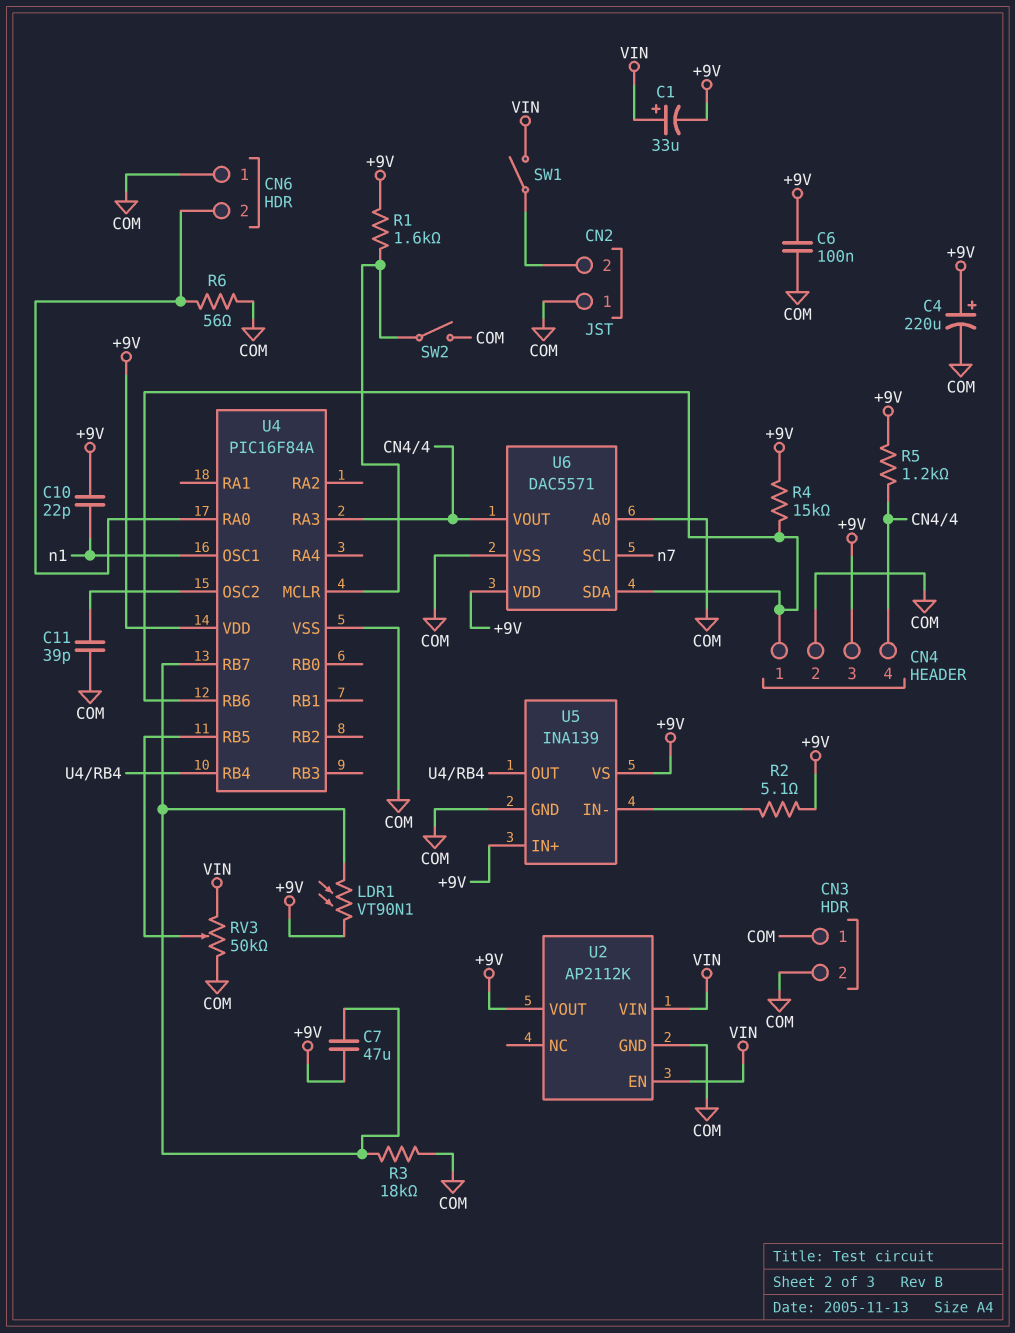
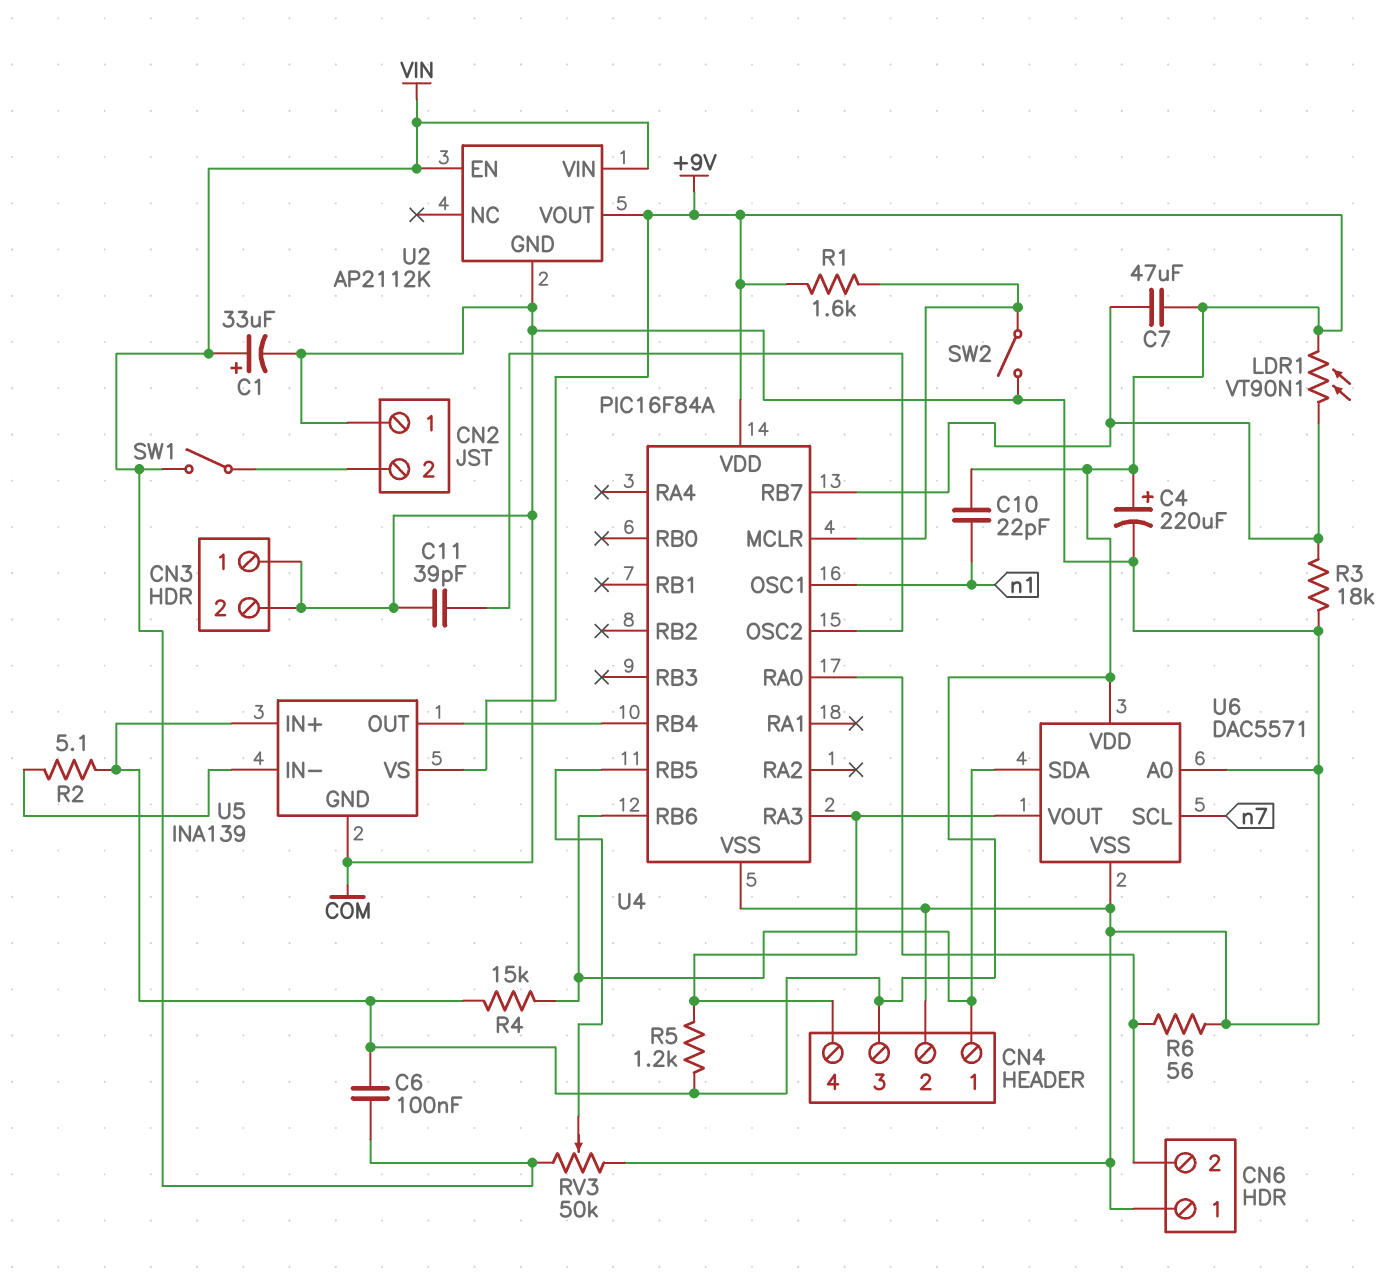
C1: 33uF (plus VIN, minus +9V) -> 33uF (plus VIN, minus COM)
C6: 100nF (+9V, COM) -> 100nF (+9V, VIN)

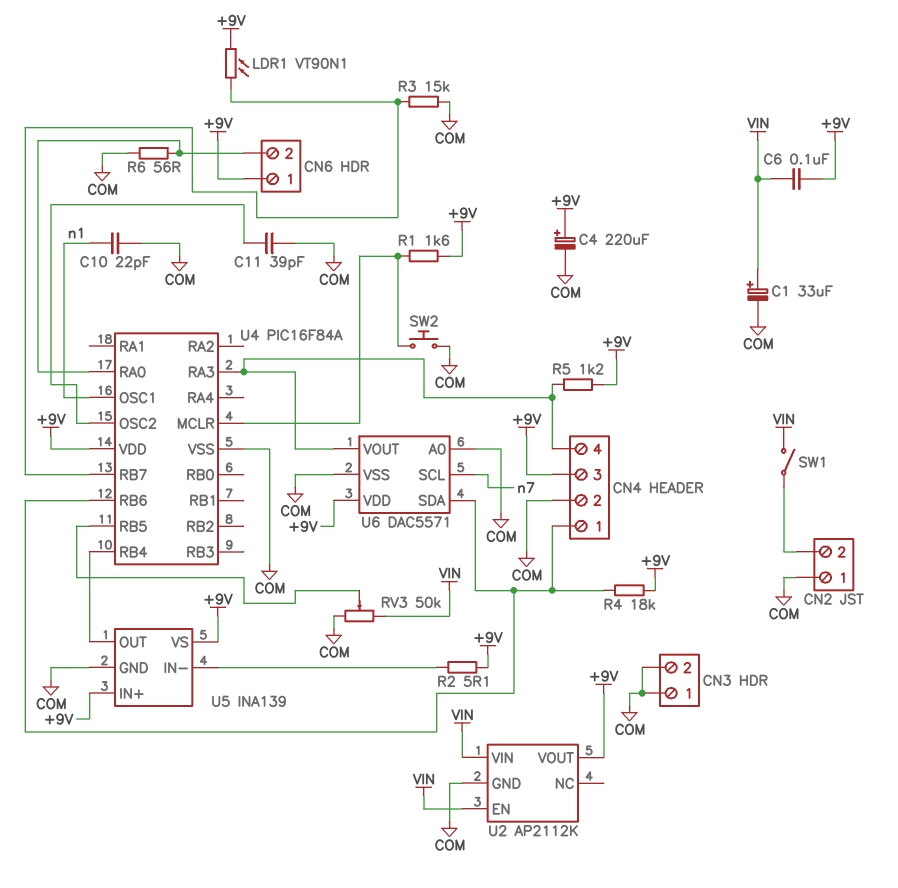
C7: 47uF (+9V, U4/RB7) -> none
C10: 22pF (+9V, n1) -> 22pF (COM, n1)
CN6 pin 1: COM -> +9V
R3: 18k (COM, U4/RB7) -> 15k (COM, U4/RB7)
R4: 15k (+9V, CN4/1) -> 18k (+9V, CN4/1)
SW2: switch (COM, U4/MCLR) -> button (COM, U4/MCLR)

